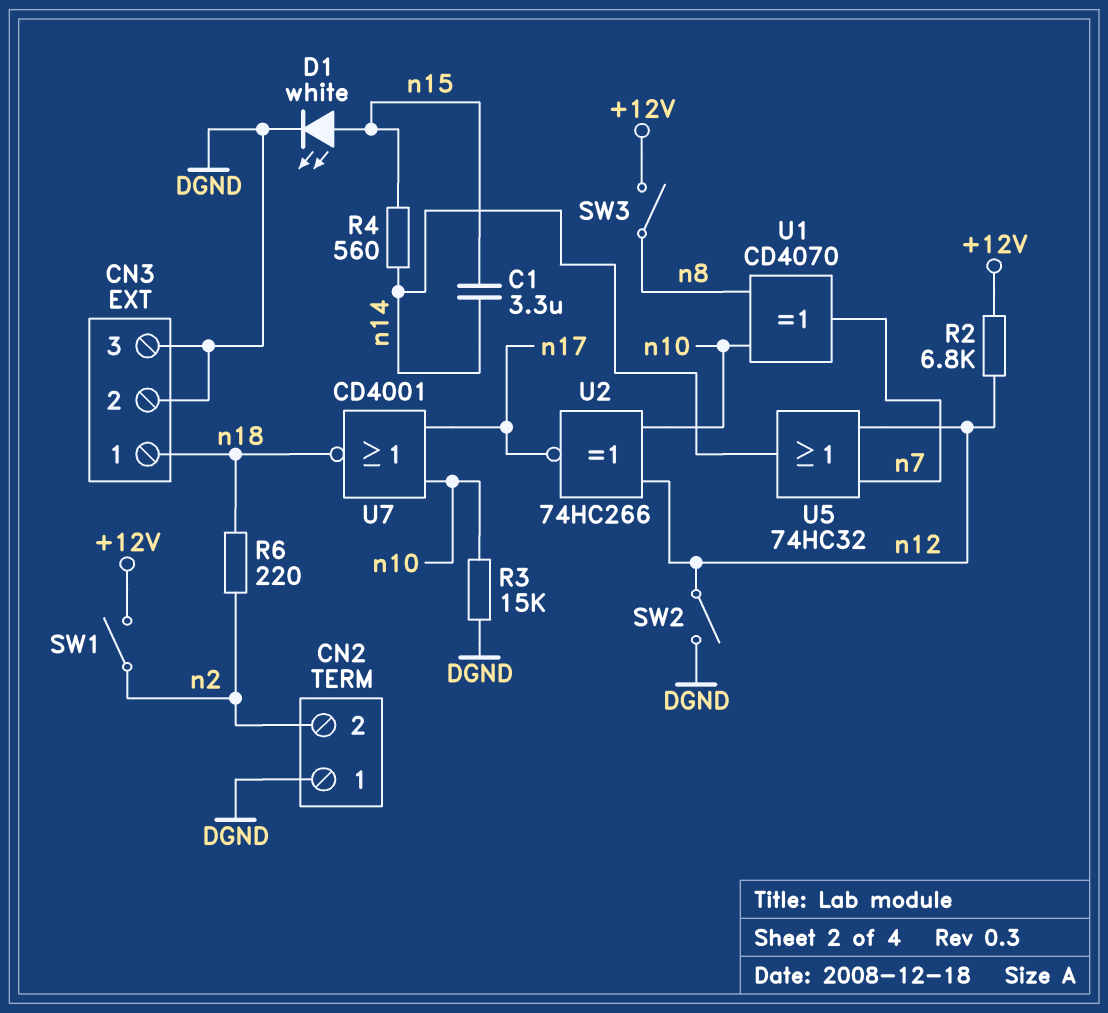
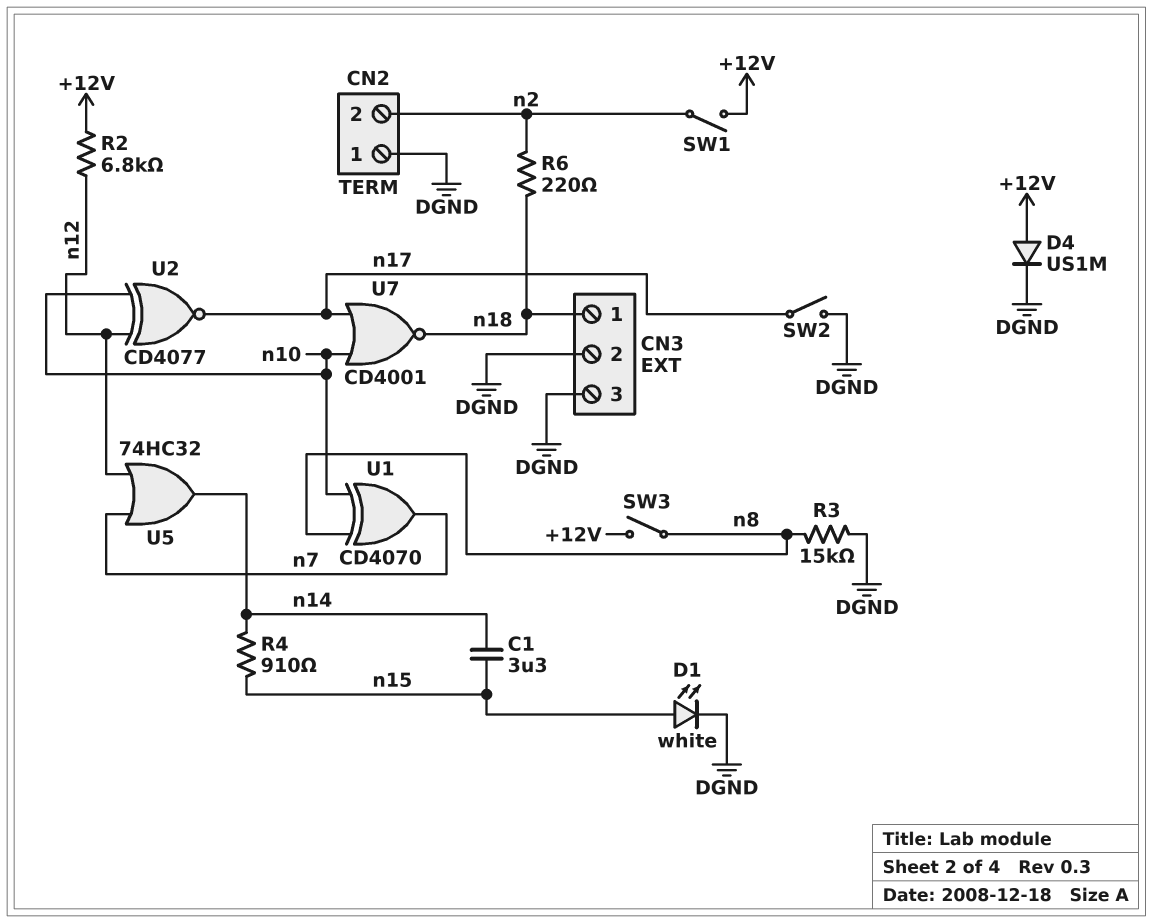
D4: none -> diode US1M (A +12V, K DGND)
R3: 15k (DGND, n10) -> 15k (DGND, n8)
R4: 560 (n14, n15) -> 910 (n14, n15)
SW2: switch (DGND, n12) -> switch (DGND, n17)
U2: XNOR 74HC266 (in n10, in n12, out n17) -> XNOR CD4077 (in n10, in n12, out n17)

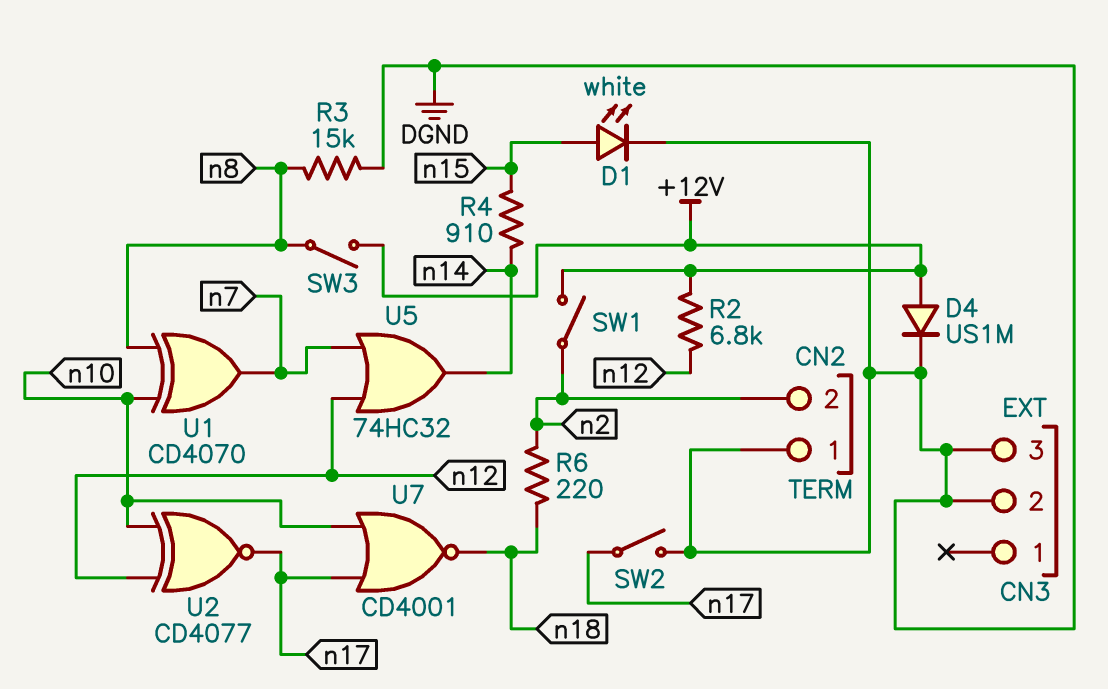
C1: 3.3uF (n14, n15) -> none
CN3 pin 1: n18 -> none

